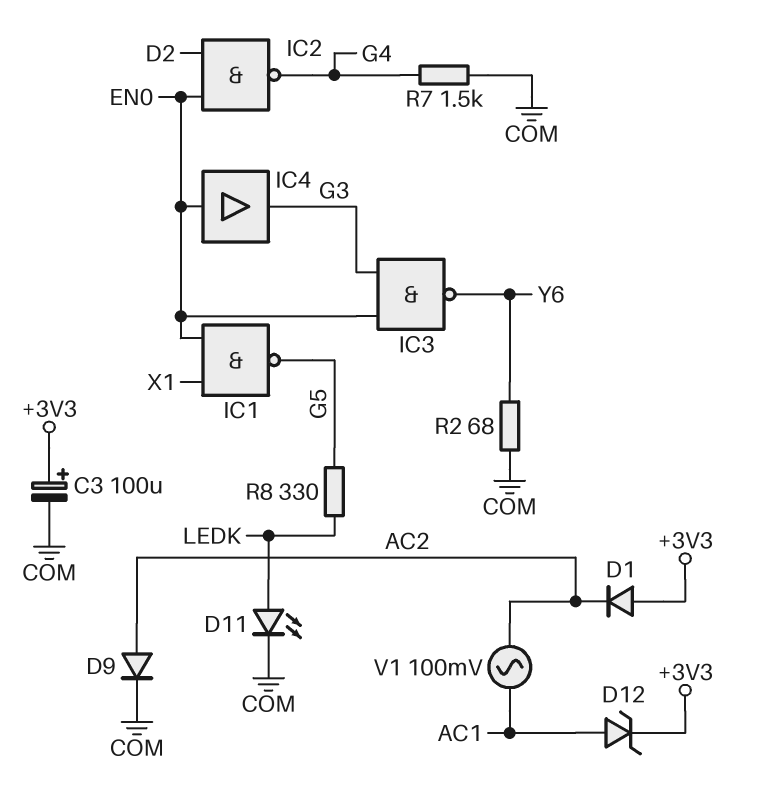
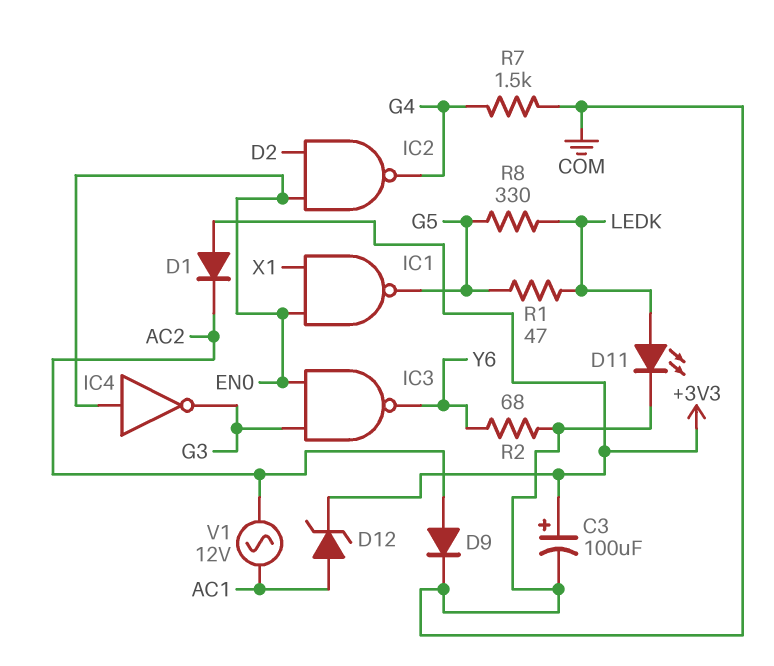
IC4: buffer (in EN0, out G3) -> NOT (in EN0, out G3)
R1: none -> 47 (G5, LEDK)
V1: AC 100mV (AC1, AC2) -> AC 12V (AC1, AC2)

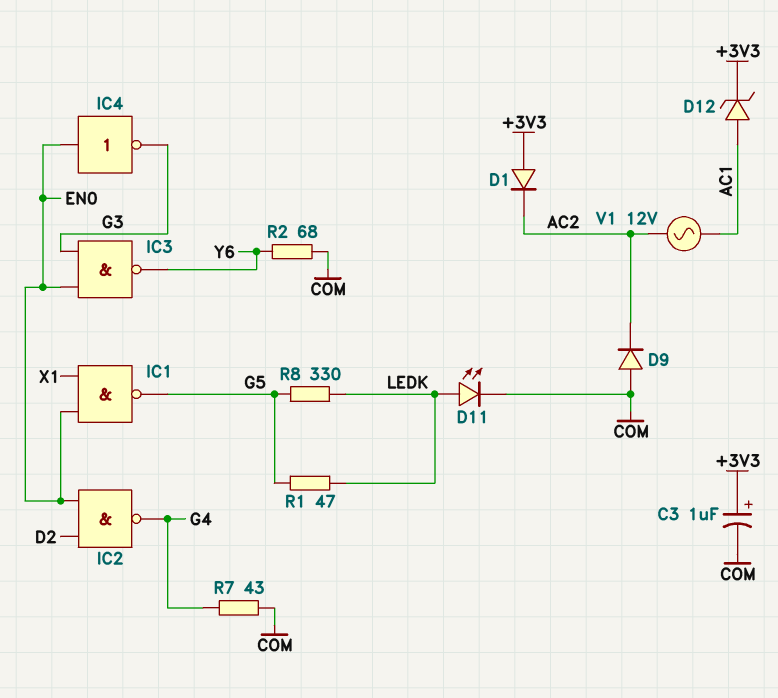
C3: 100uF (plus +3V3, minus COM) -> 1uF (plus +3V3, minus COM)
D9: diode (A AC2, K COM) -> diode (A COM, K AC2)
R7: 1.5k (COM, G4) -> 43 (COM, G4)

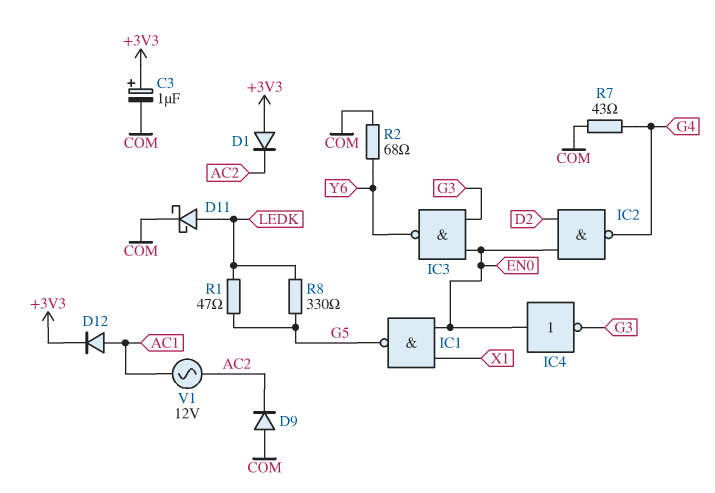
D11: LED (A LEDK, K COM) -> schottky (A LEDK, K COM)
D12: zener (A AC1, K +3V3) -> diode (A AC1, K +3V3)

